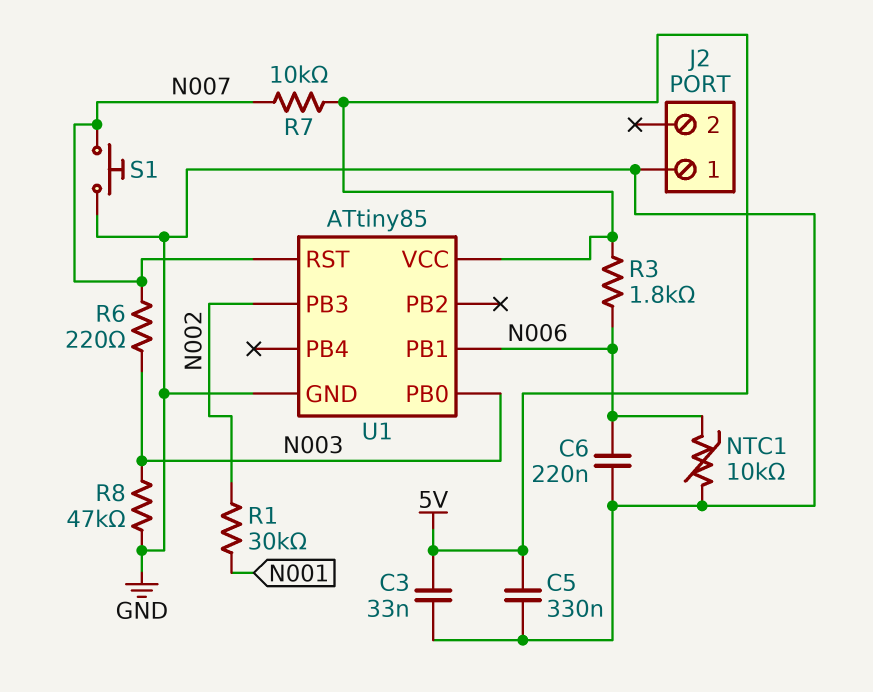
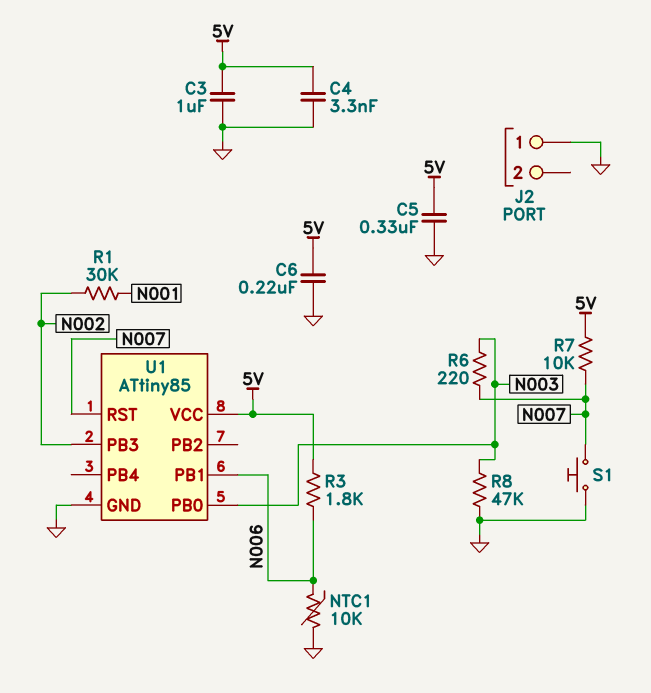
C3: 33nF (5V, GND) -> 1uF (5V, GND)
C4: none -> 3.3nF (5V, GND)
C6: 220nF (GND, N006) -> 220nF (5V, GND)

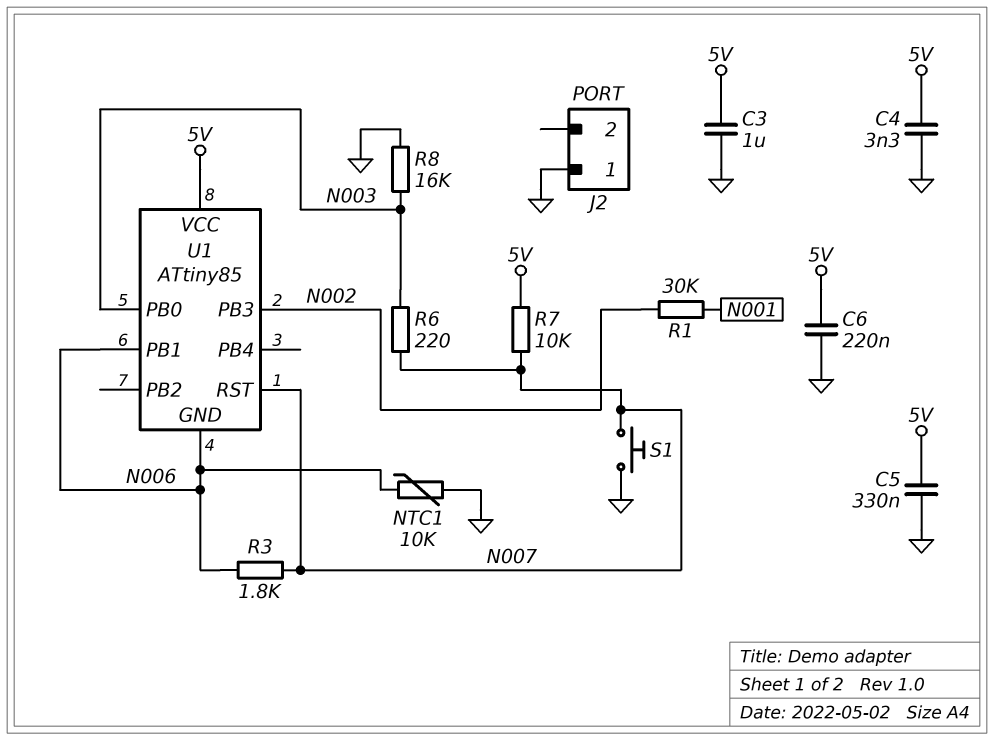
R3: 1.8k (5V, N006) -> 1.8k (N006, N007)
R8: 47k (GND, N003) -> 16k (GND, N003)
U1 pin GND: GND -> N006

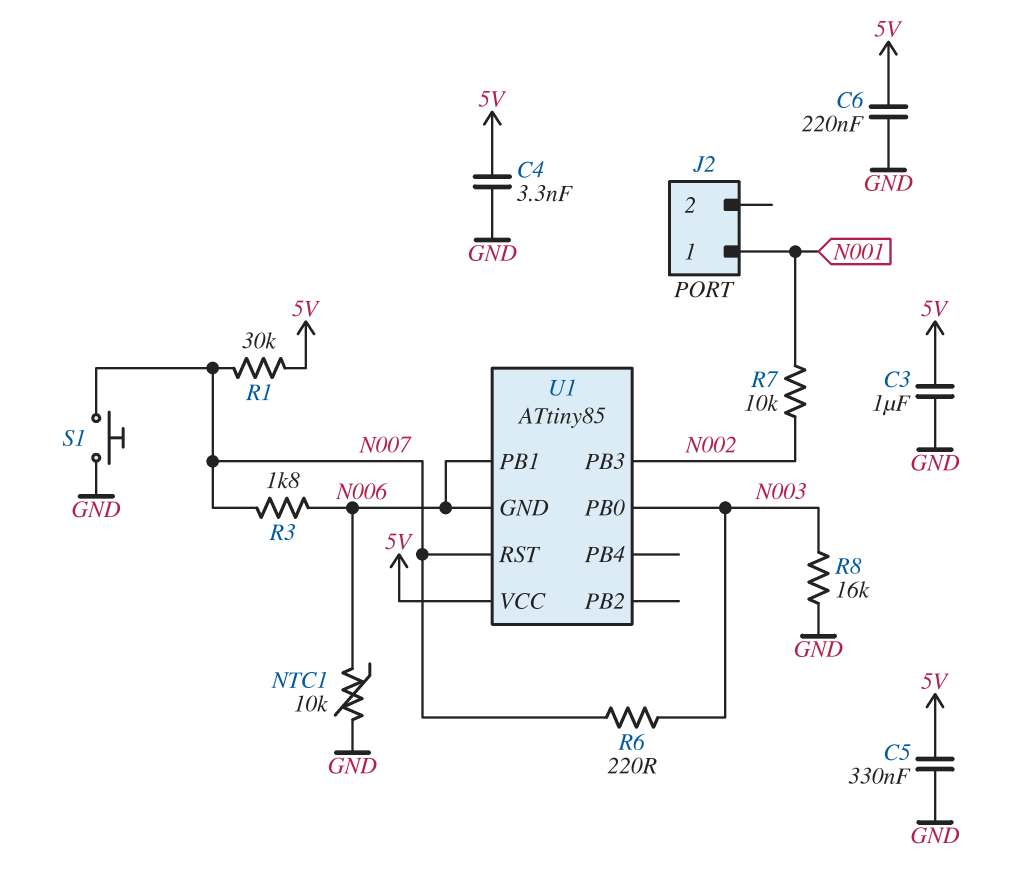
J2 pin 1: GND -> N001
R1: 30k (N001, N002) -> 30k (5V, N007)
R7: 10k (5V, N007) -> 10k (N001, N002)

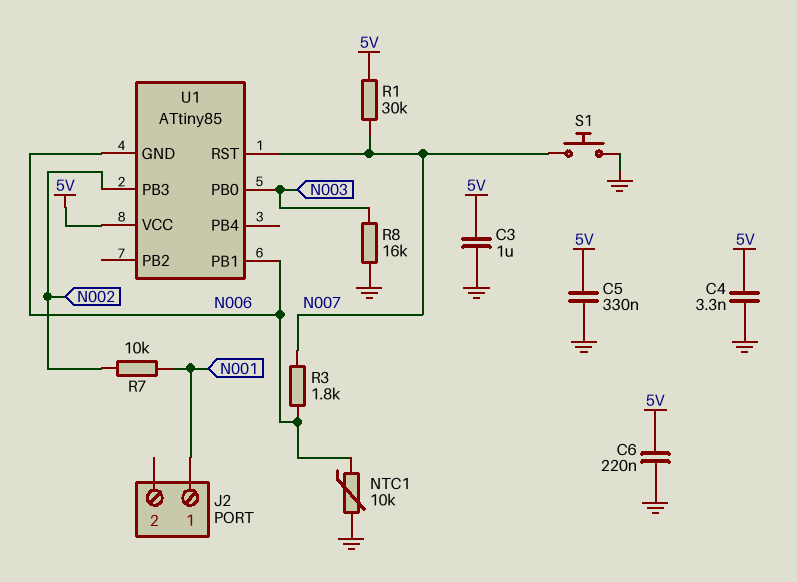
R6: 220 (N003, N007) -> none

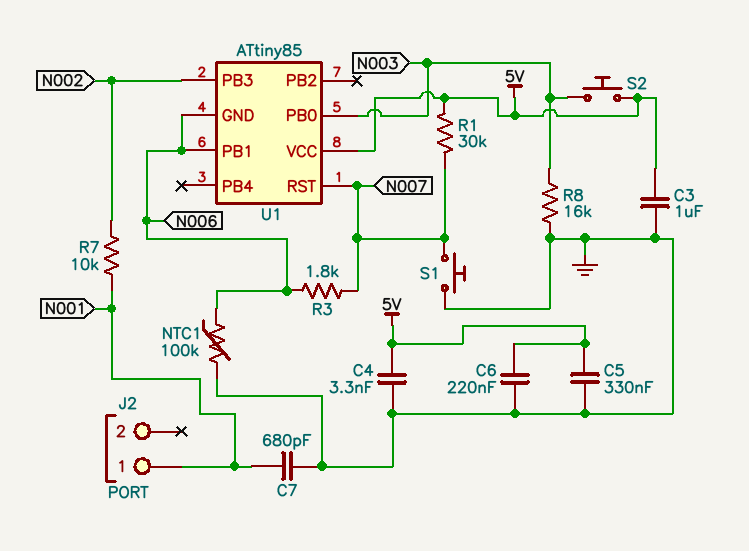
C7: none -> 680pF (GND, N001)
NTC1: 10k (GND, N006) -> 100k (GND, N006)
S2: none -> button (5V, N003)

